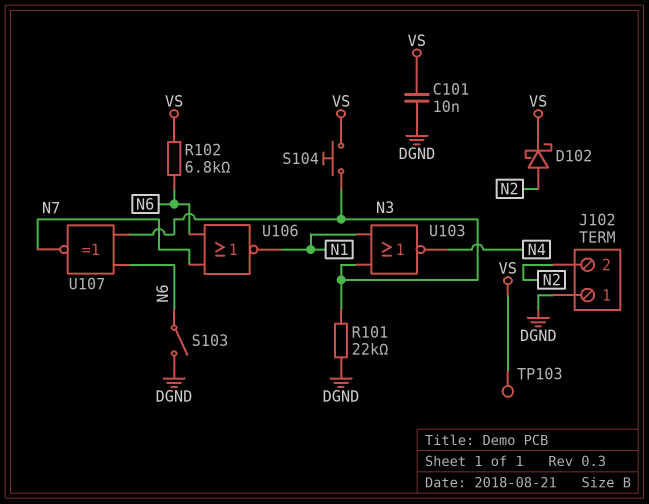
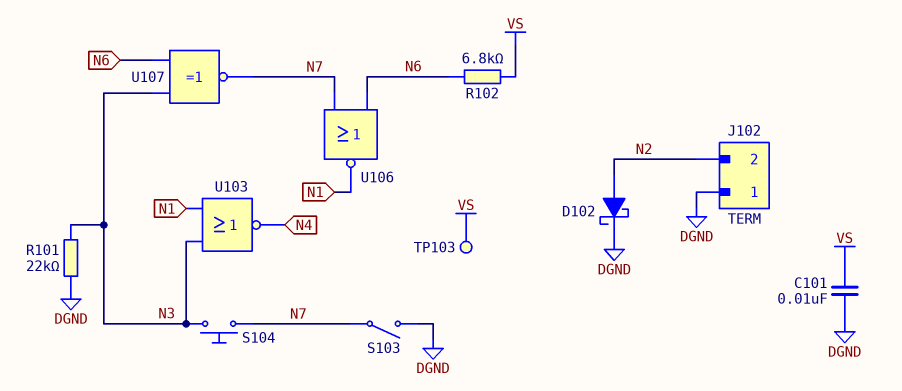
D102: schottky (A N2, K VS) -> schottky (A N2, K DGND)
S103: switch (DGND, N6) -> switch (DGND, N7)
S104: button (N3, VS) -> button (N3, N7)

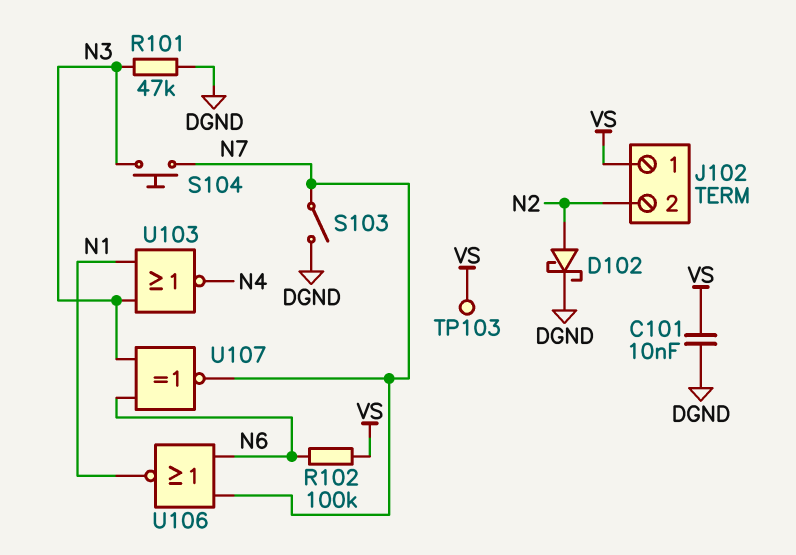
J102 pin 1: DGND -> VS
R101: 22k (DGND, N3) -> 47k (DGND, N3)
R102: 6.8k (N6, VS) -> 100k (N6, VS)

